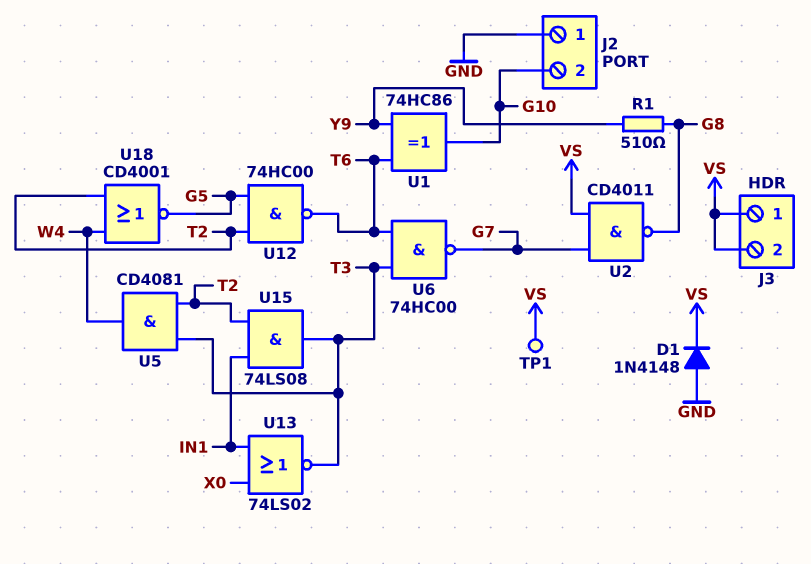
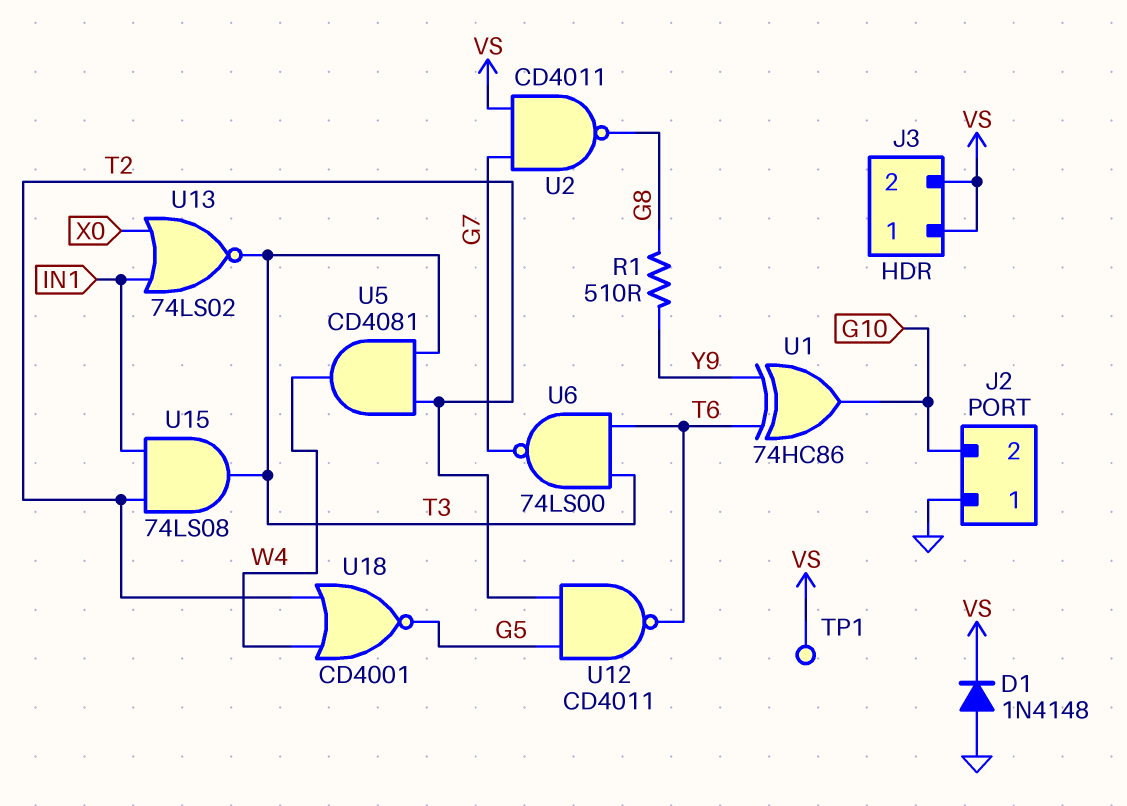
U6: NAND 74HC00 (in T3, in T6, out G7) -> NAND 74LS00 (in T3, in T6, out G7)
U12: NAND 74HC00 (in G5, in T2, out T6) -> NAND CD4011 (in G5, in T2, out T6)

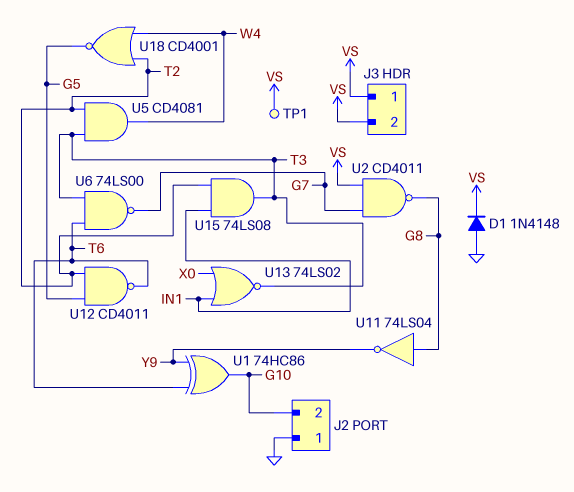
R1: 510 (G8, Y9) -> none
U11: none -> NOT 74LS04 (in G8, out Y9)

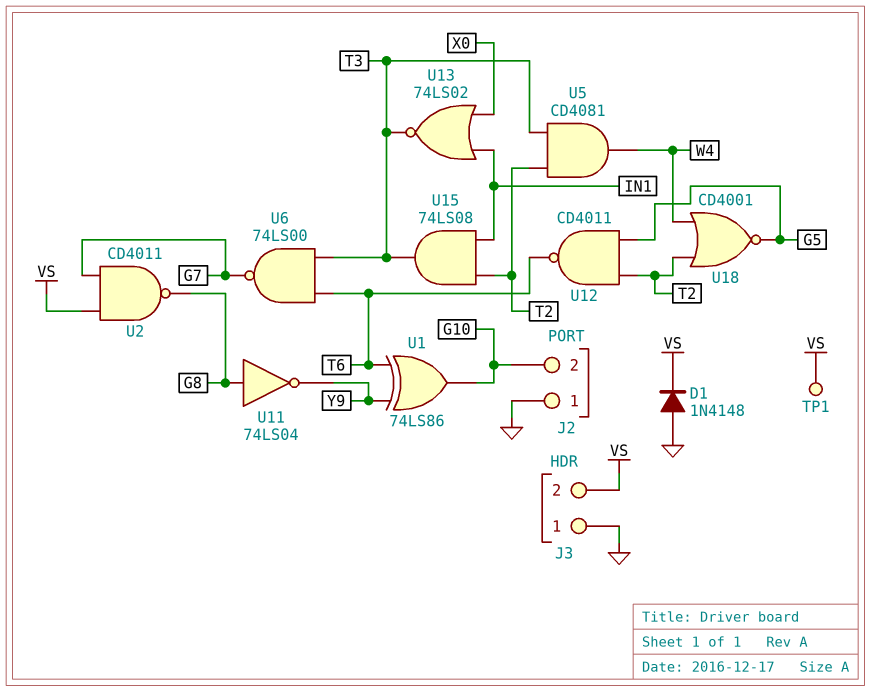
J3 pin 1: VS -> GND
U1: XOR 74HC86 (in T6, in Y9, out G10) -> XOR 74LS86 (in T6, in Y9, out G10)

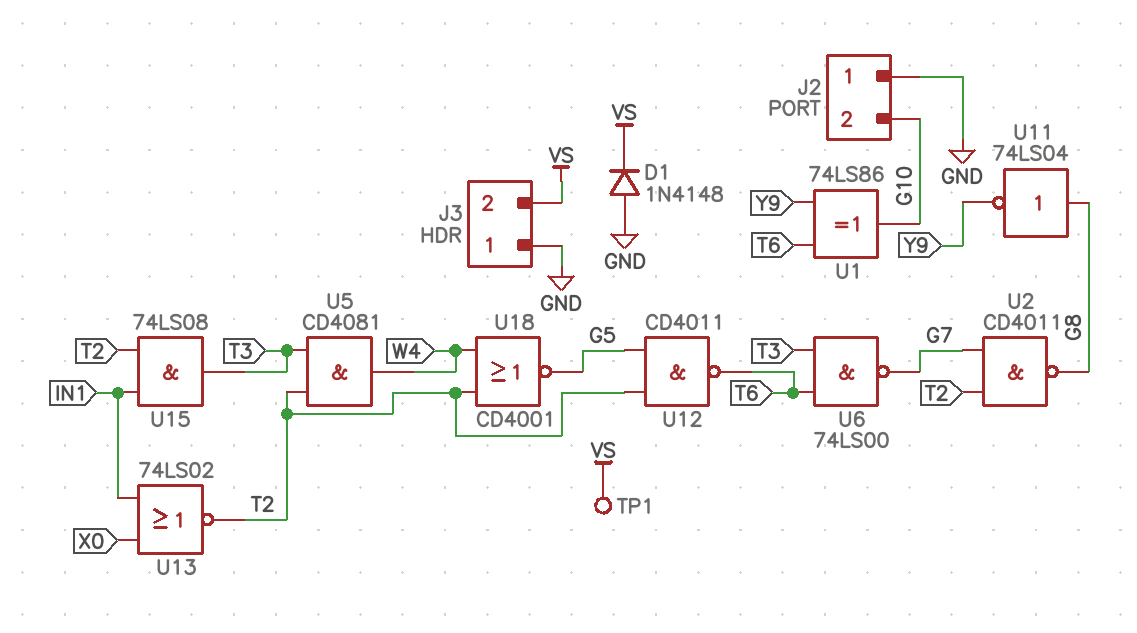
U2: NAND CD4011 (in G7, in VS, out G8) -> NAND CD4011 (in G7, in T2, out G8)
U13: NOR 74LS02 (in IN1, in X0, out T3) -> NOR 74LS02 (in IN1, in X0, out T2)

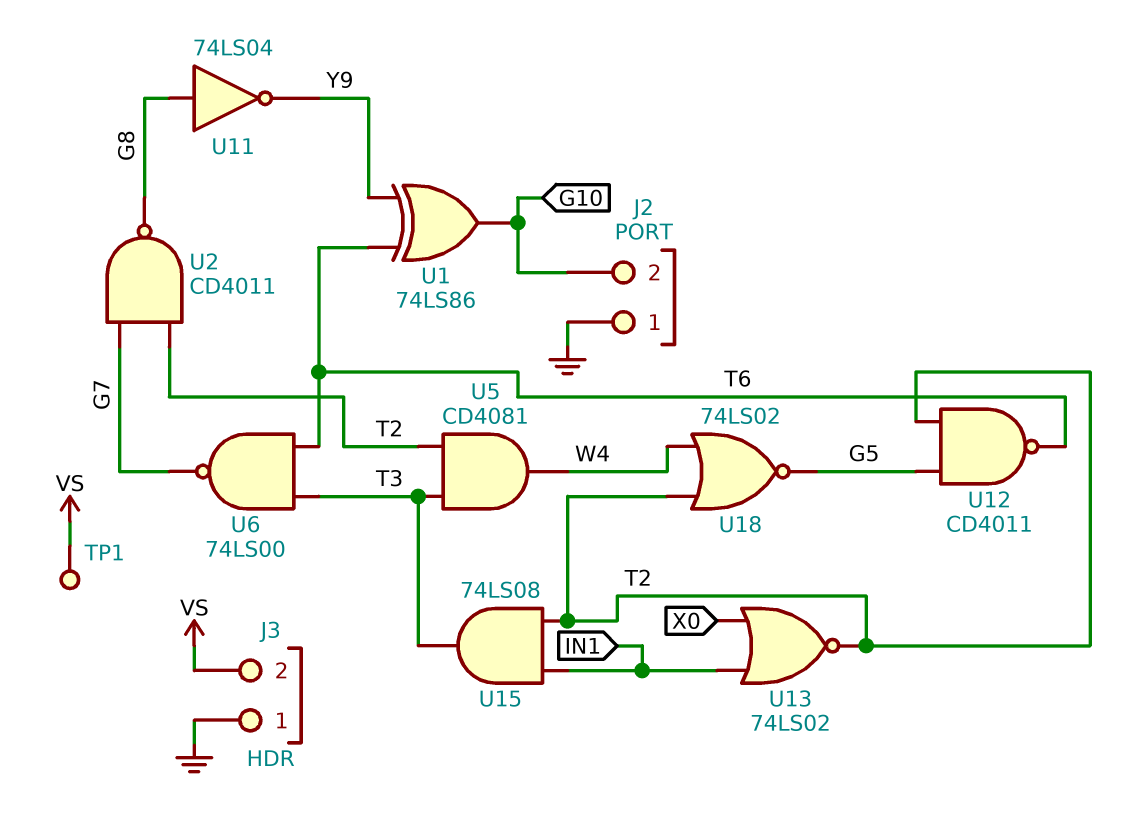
D1: diode 1N4148 (A GND, K VS) -> none
U18: NOR CD4001 (in T2, in W4, out G5) -> NOR 74LS02 (in T2, in W4, out G5)

